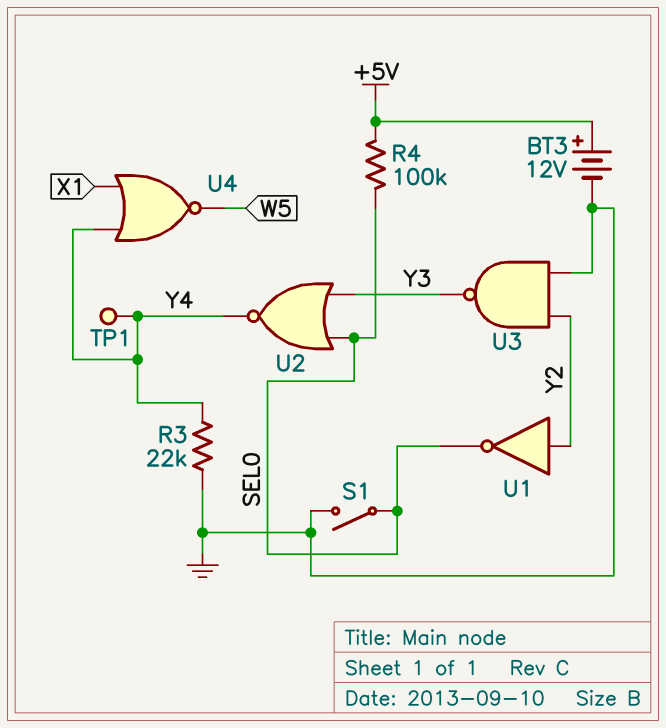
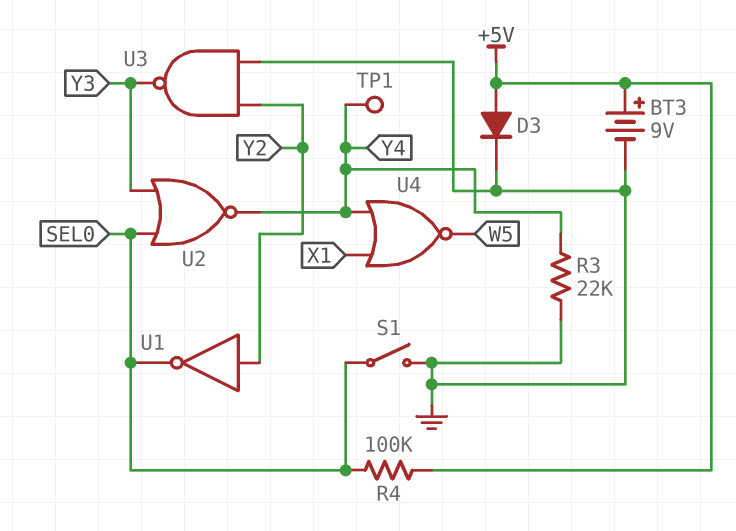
BT3: 12V (plus +5V, minus GND) -> 9V (plus +5V, minus GND)
D3: none -> diode (A +5V, K GND)

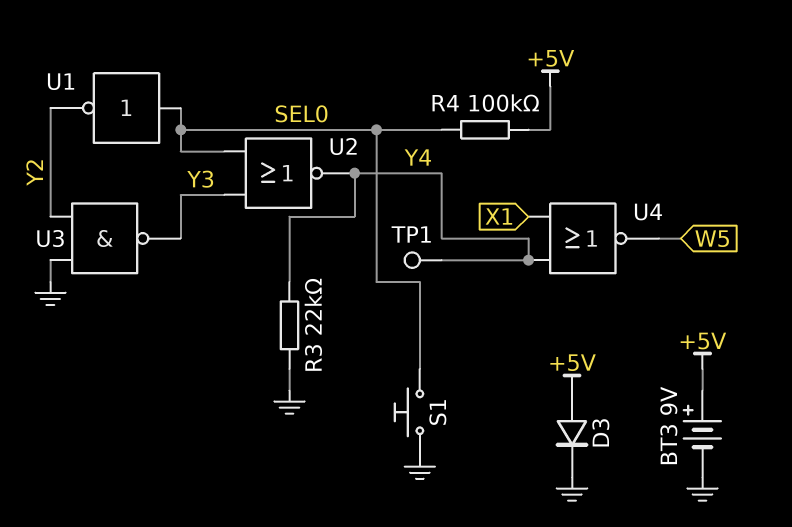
S1: switch (GND, SEL0) -> button (GND, SEL0)
U1: NOT (in Y2, out SEL0) -> NOT (in SEL0, out Y2)

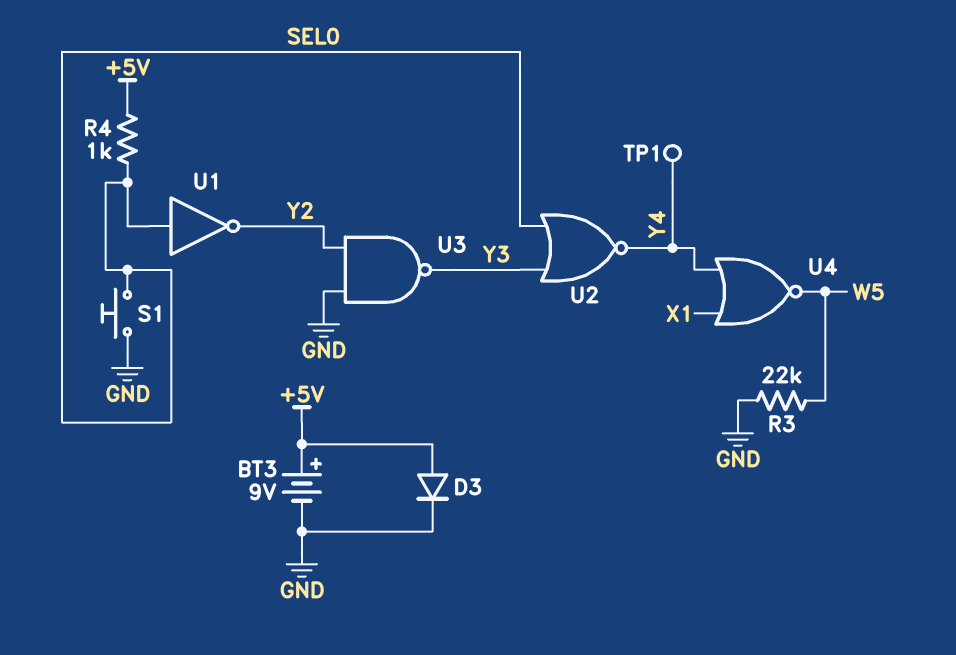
R3: 22k (GND, Y4) -> 22k (GND, W5)
R4: 100k (+5V, SEL0) -> 1k (+5V, SEL0)

